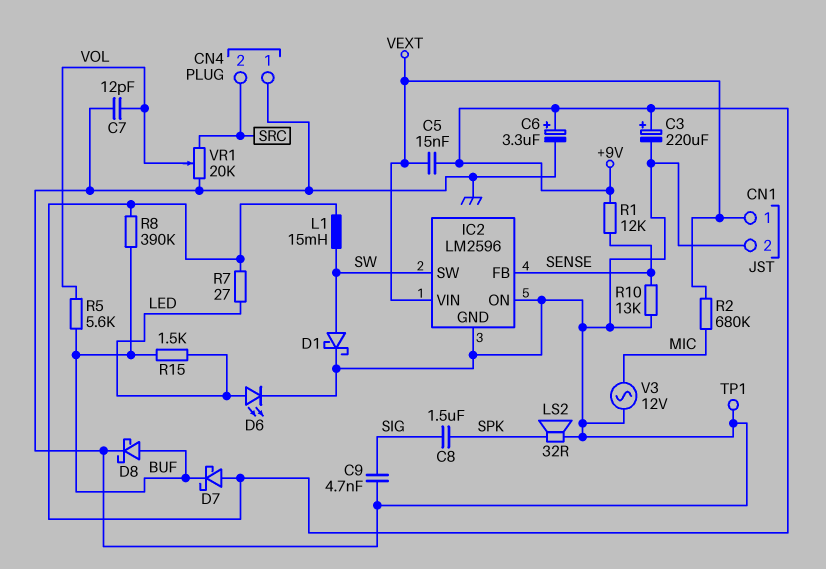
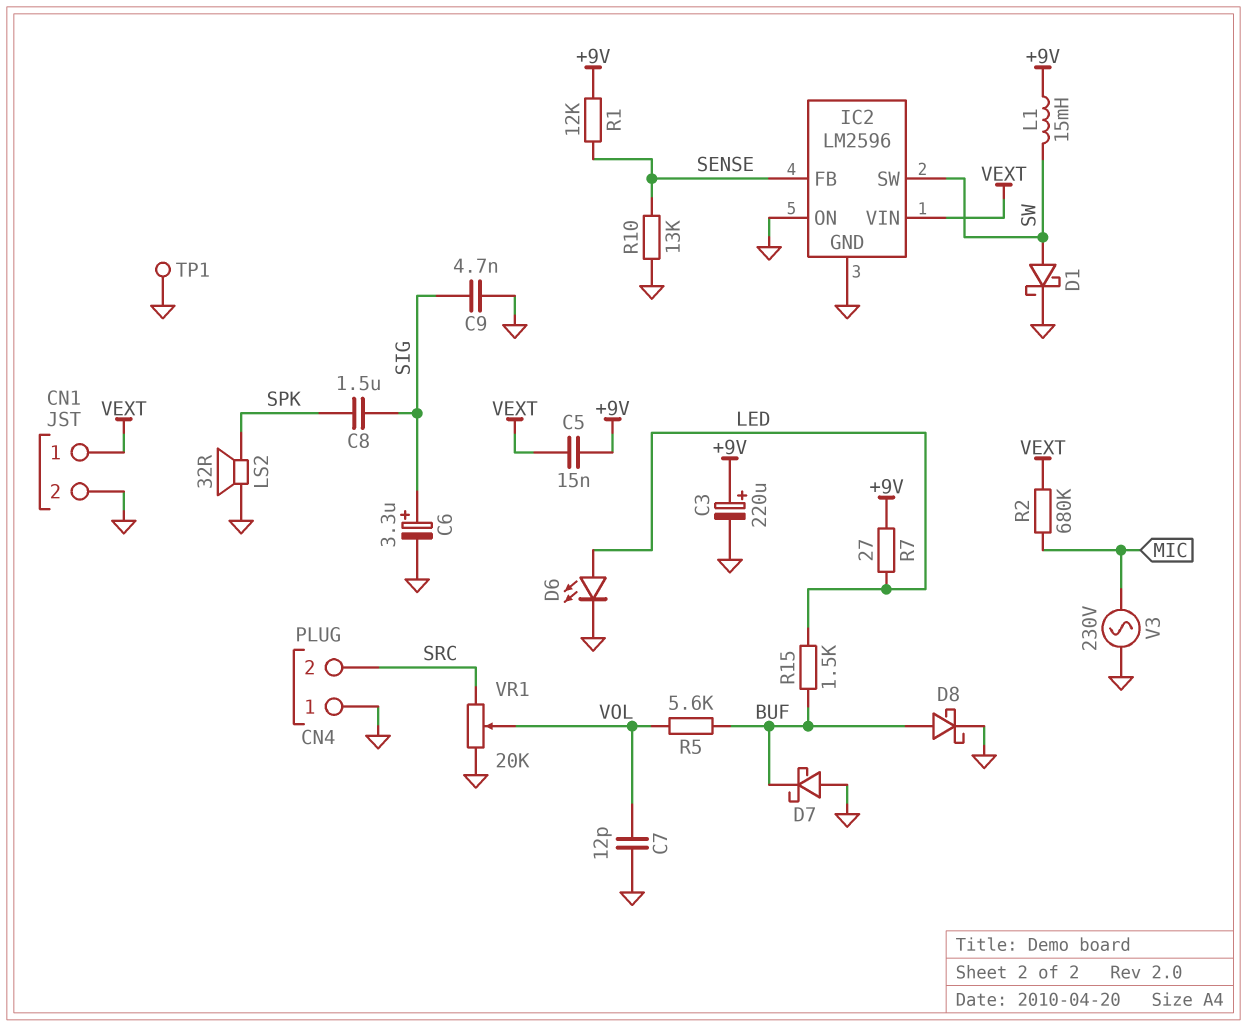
C6: 3.3uF (plus +9V, minus GND) -> 3.3uF (plus SIG, minus GND)
D7: schottky (A +9V, K BUF) -> schottky (A GND, K BUF)
R8: 390k (+9V, BUF) -> none
V3: AC 12V (GND, MIC) -> AC 230V (GND, MIC)

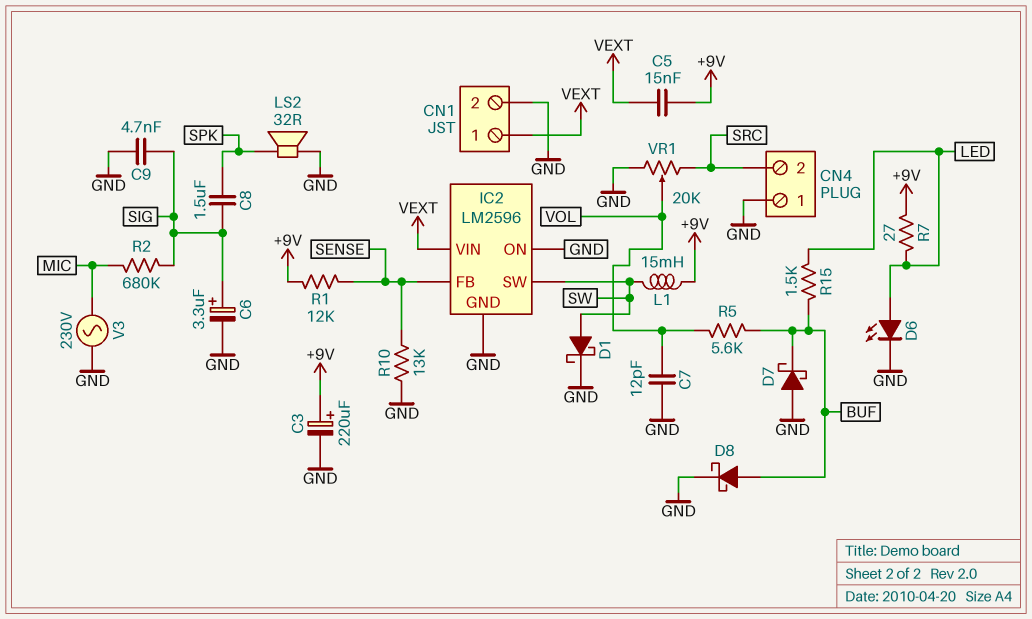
R2: 680k (MIC, VEXT) -> 680k (MIC, SIG)
TP1: test point (GND) -> none

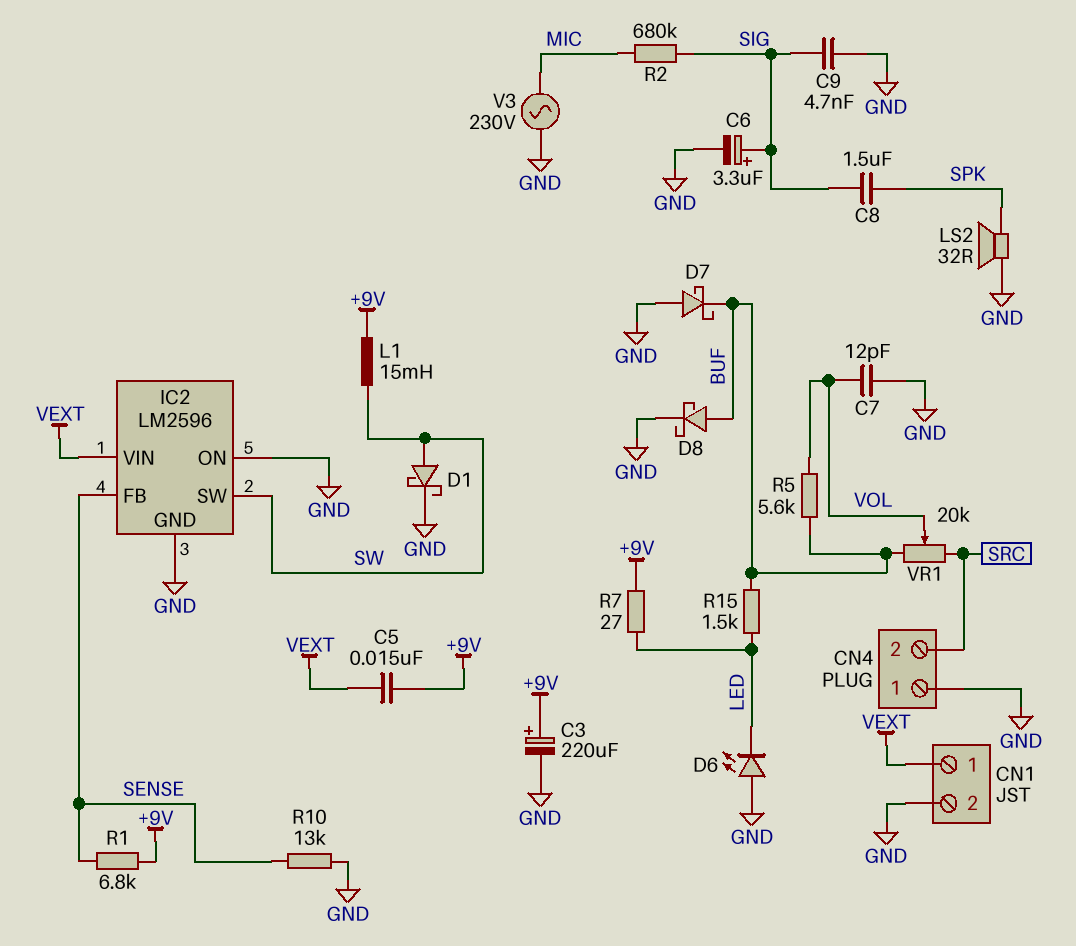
D6: LED (A LED, K GND) -> LED (A GND, K LED)
R1: 12k (+9V, SENSE) -> 6.8k (+9V, SENSE)
VR1: 20k (GND, SRC, wiper VOL) -> 20k (BUF, SRC, wiper VOL)

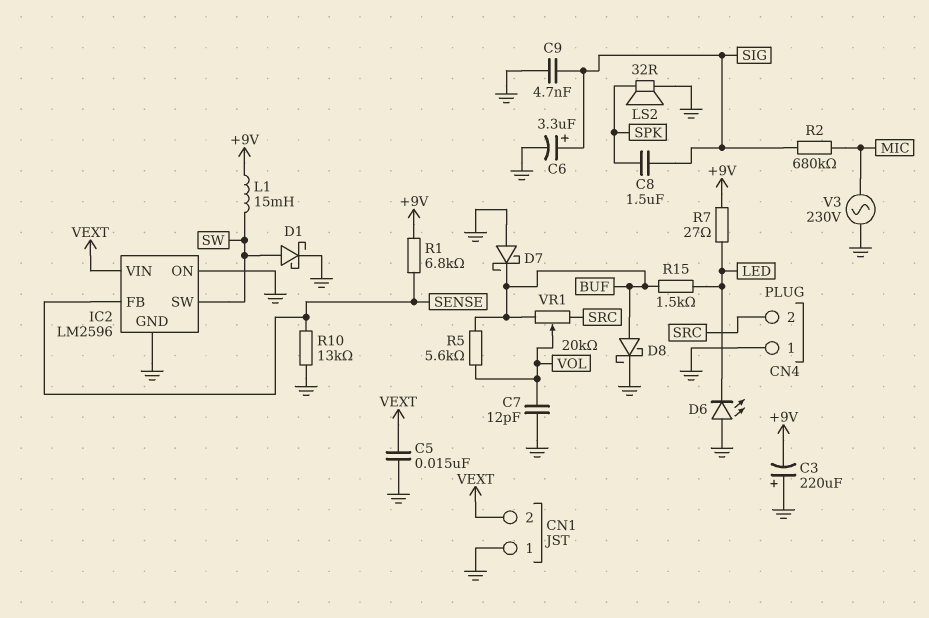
C3: 220uF (plus +9V, minus GND) -> 220uF (plus GND, minus +9V)
C5: 15nF (+9V, VEXT) -> 15nF (GND, VEXT)
CN1 pin 1: VEXT -> GND
CN1 pin 2: GND -> VEXT

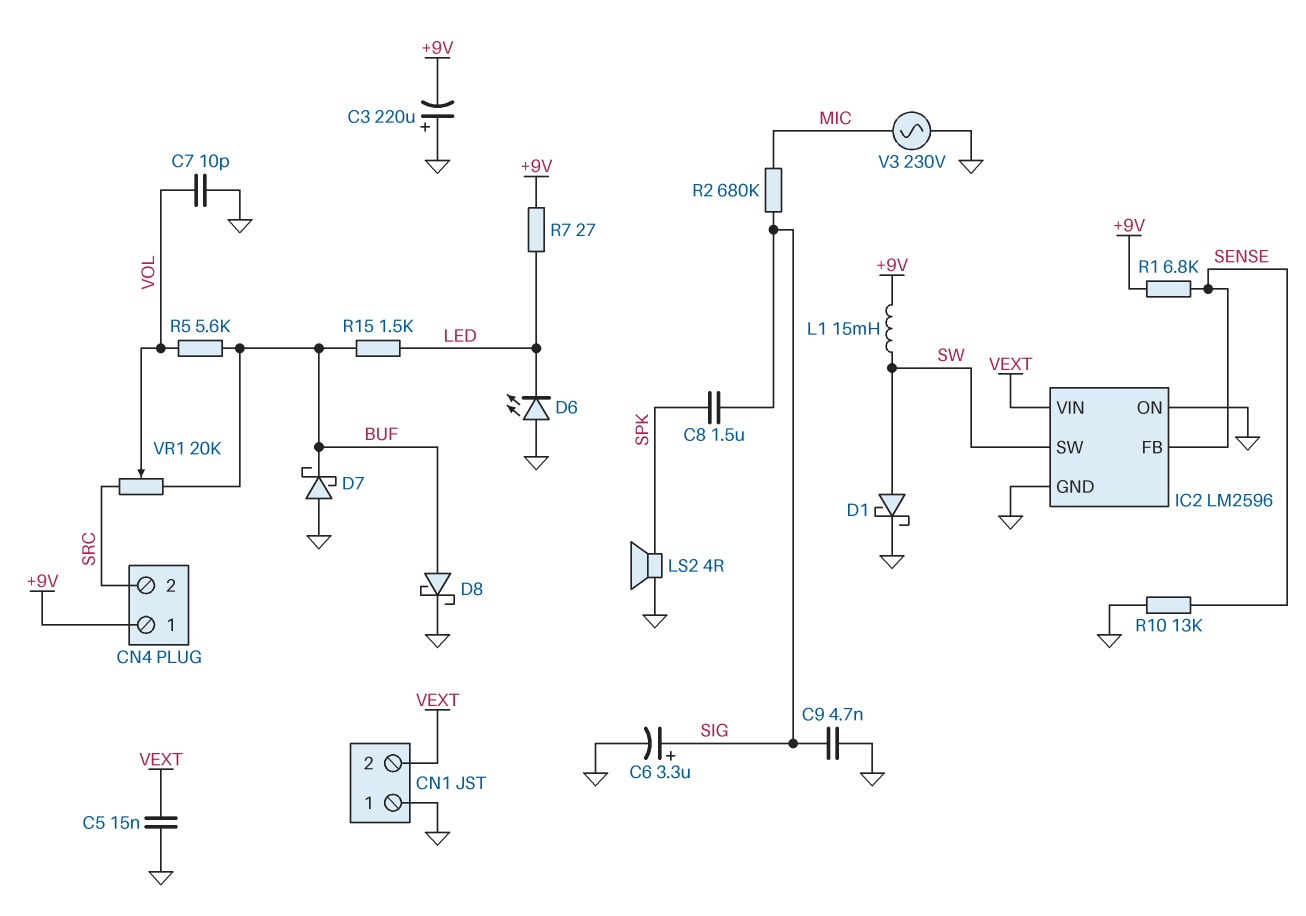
C7: 12pF (GND, VOL) -> 10pF (GND, VOL)
CN4 pin 1: GND -> +9V
LS2: speaker 32R (GND, SPK) -> speaker 4R (GND, SPK)

